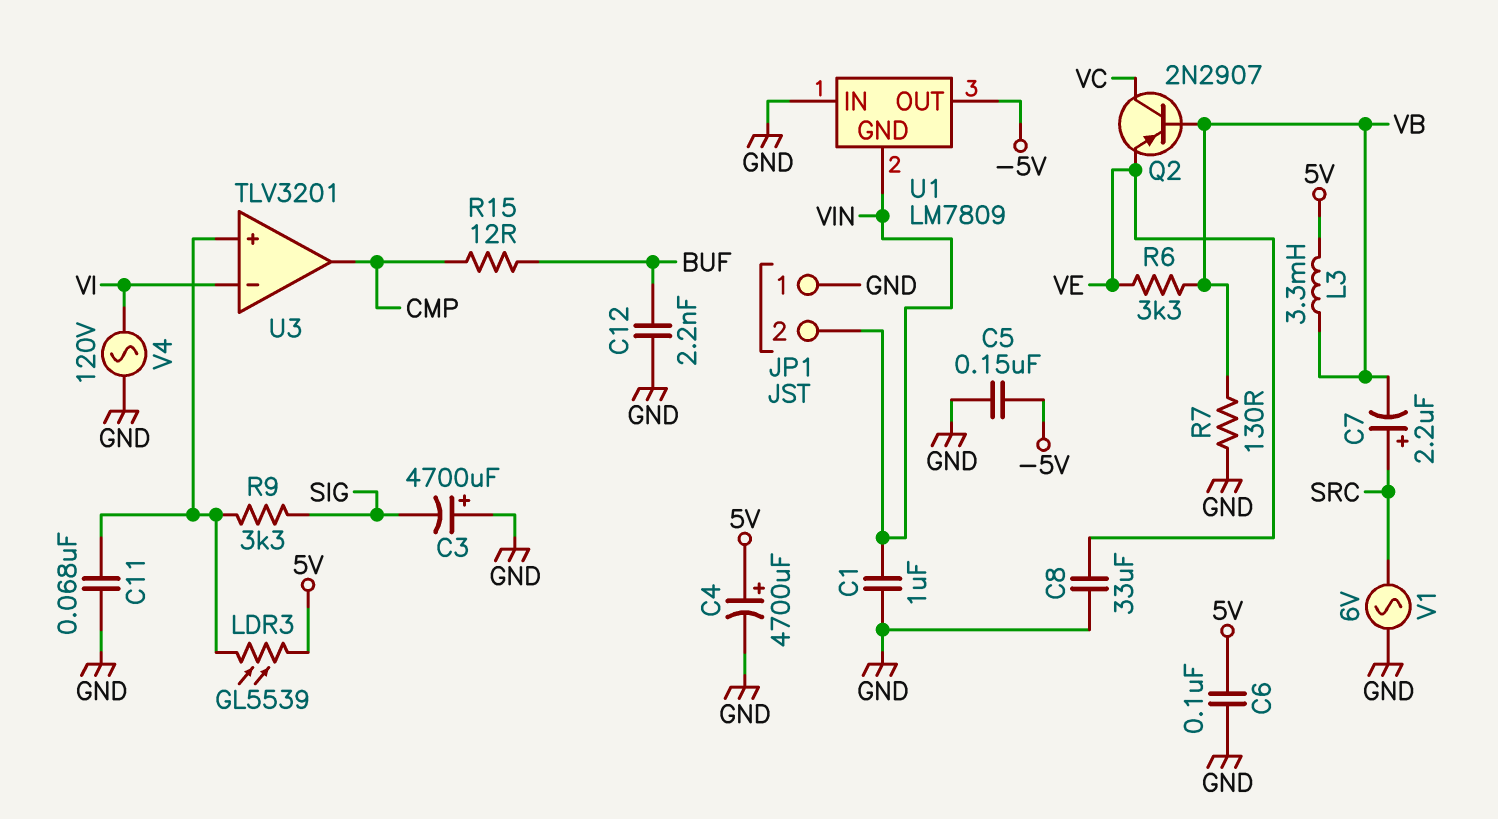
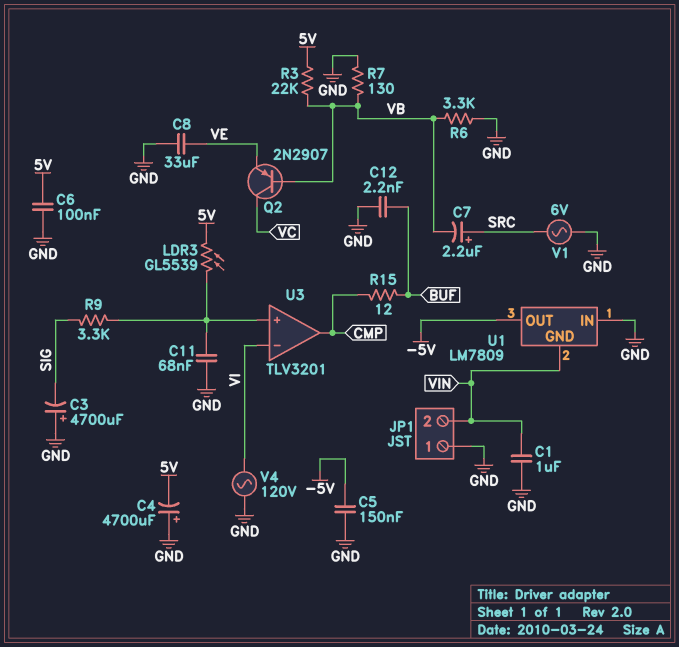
C4: 4700uF (plus 5V, minus GND) -> 4700uF (plus GND, minus 5V)
L3: 3.3mH (5V, VB) -> none
R3: none -> 22k (5V, VB)
R6: 3.3k (VB, VE) -> 3.3k (GND, VB)

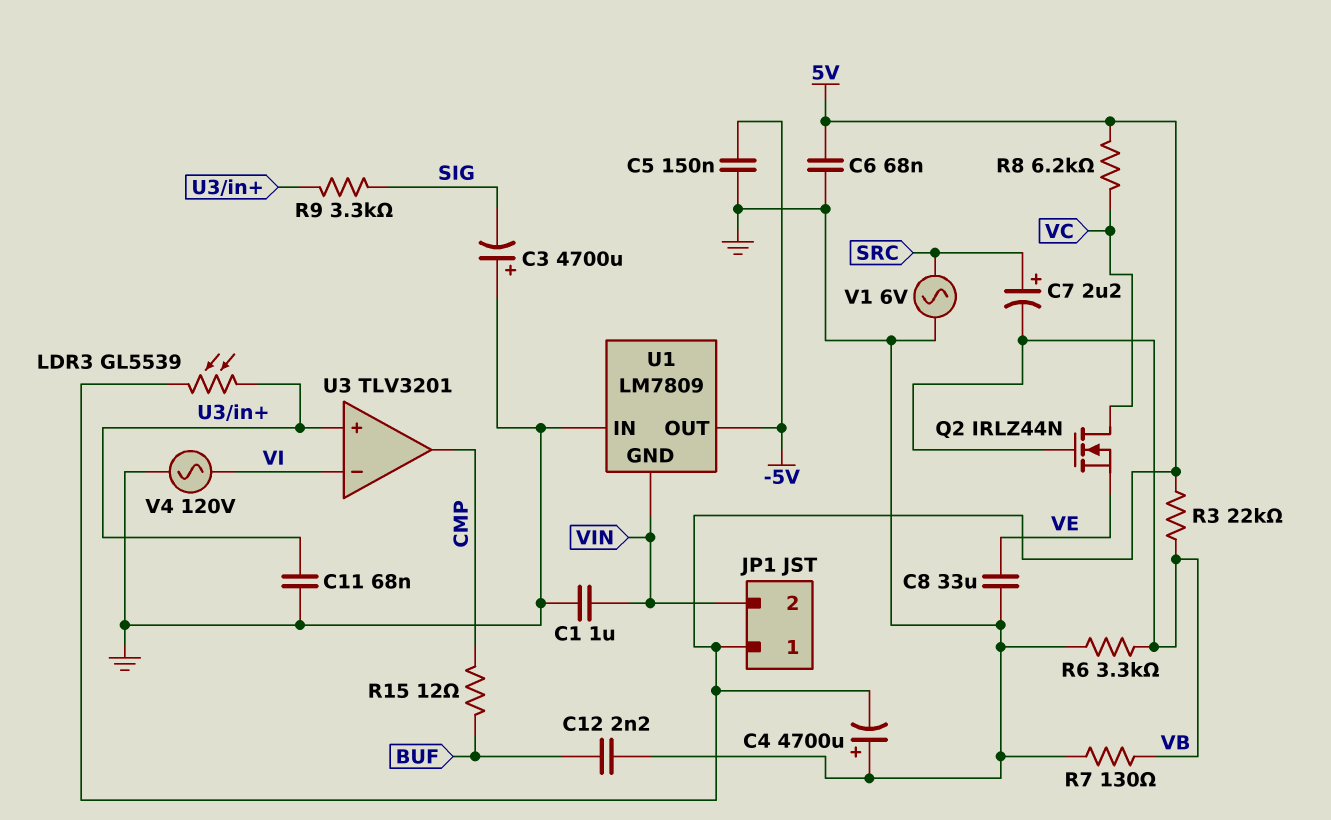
C6: 100nF (5V, GND) -> 68nF (5V, GND)
JP1 pin 1: GND -> 5V
Q2: PNP 2N2907 (B VB, C VC, E VE) -> NMOS IRLZ44N (G VB, D VC, S VE)
R8: none -> 6.2k (5V, VC)

